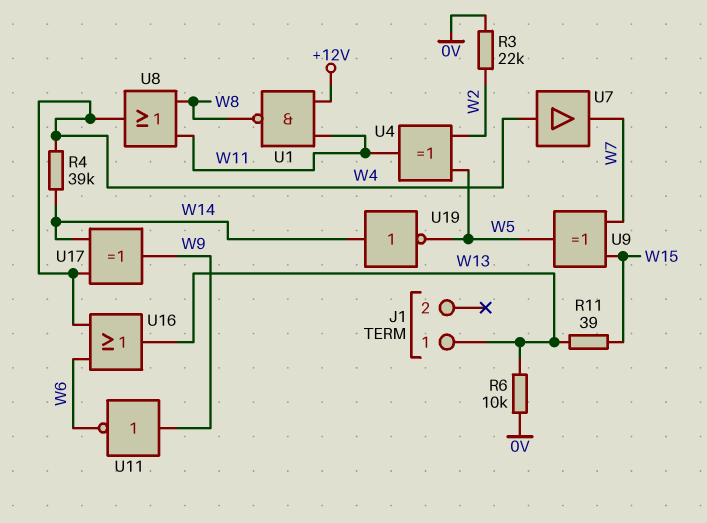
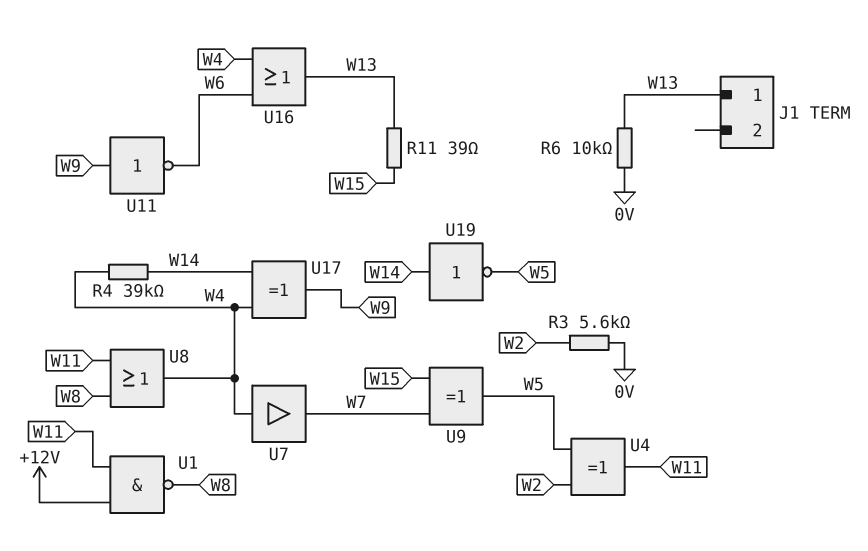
R3: 22k (0V, W2) -> 5.6k (0V, W2)

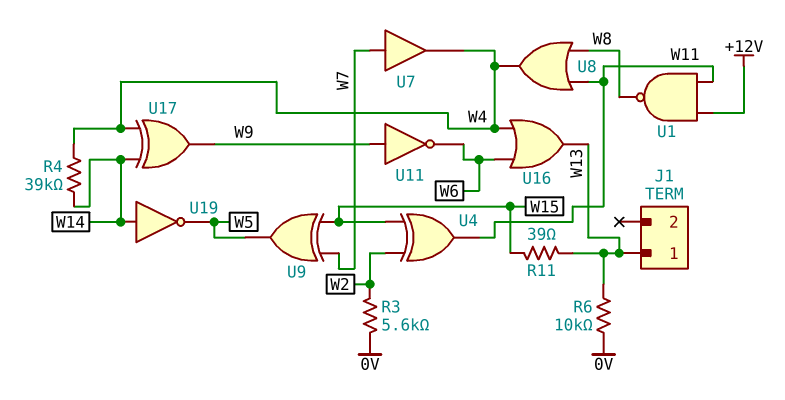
U4: XOR (in W2, in W5, out W11) -> XOR (in W2, in W15, out W11)
U7: buffer (in W4, out W7) -> buffer (in W7, out W4)

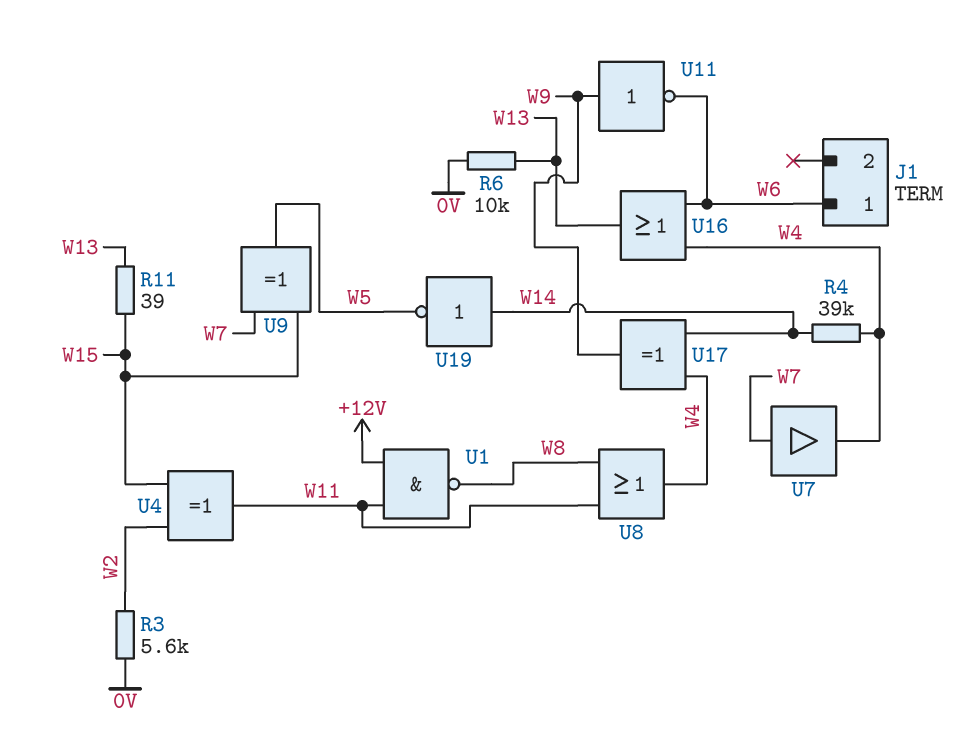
J1 pin 1: W13 -> W6

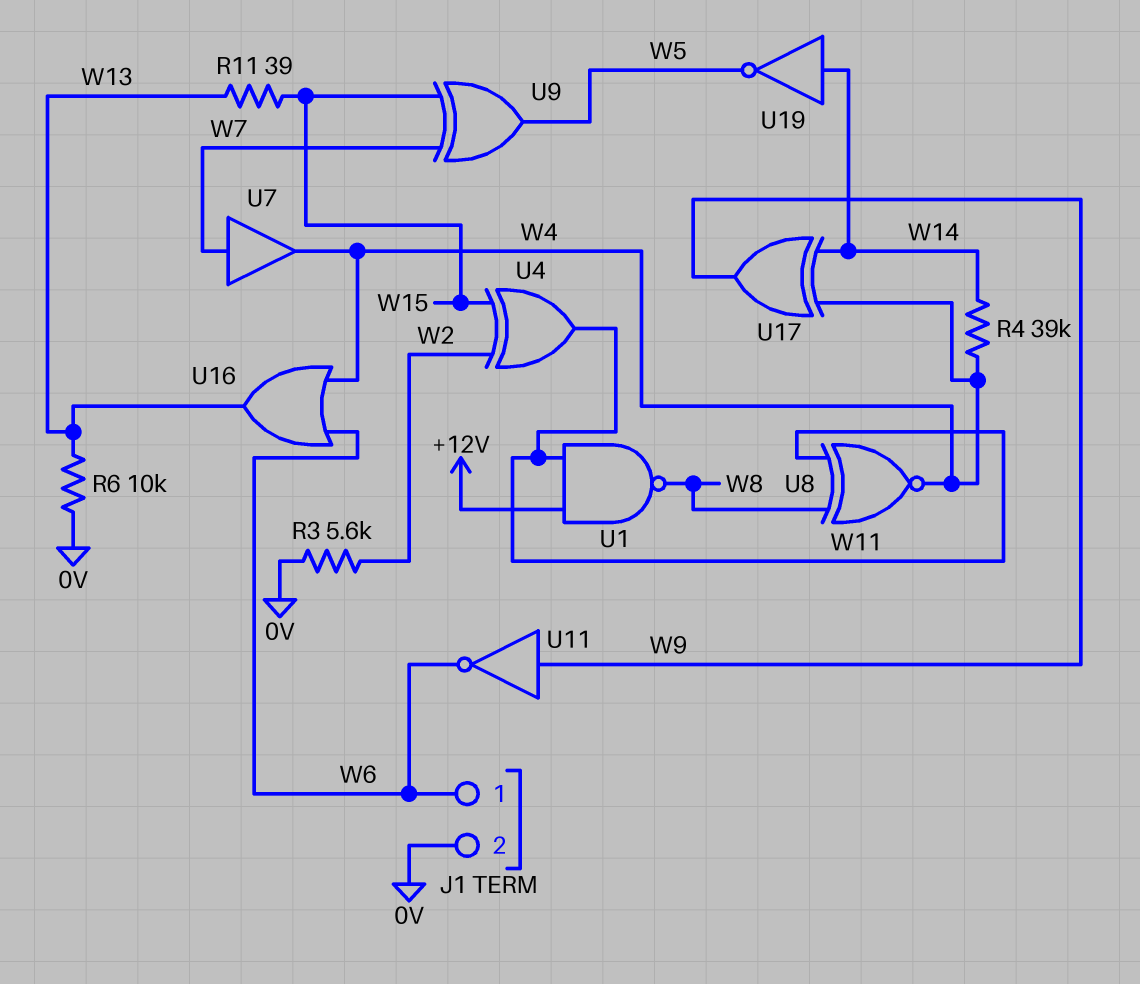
J1 pin 2: none -> 0V
U8: OR (in W8, in W11, out W4) -> XNOR (in W8, in W11, out W4)

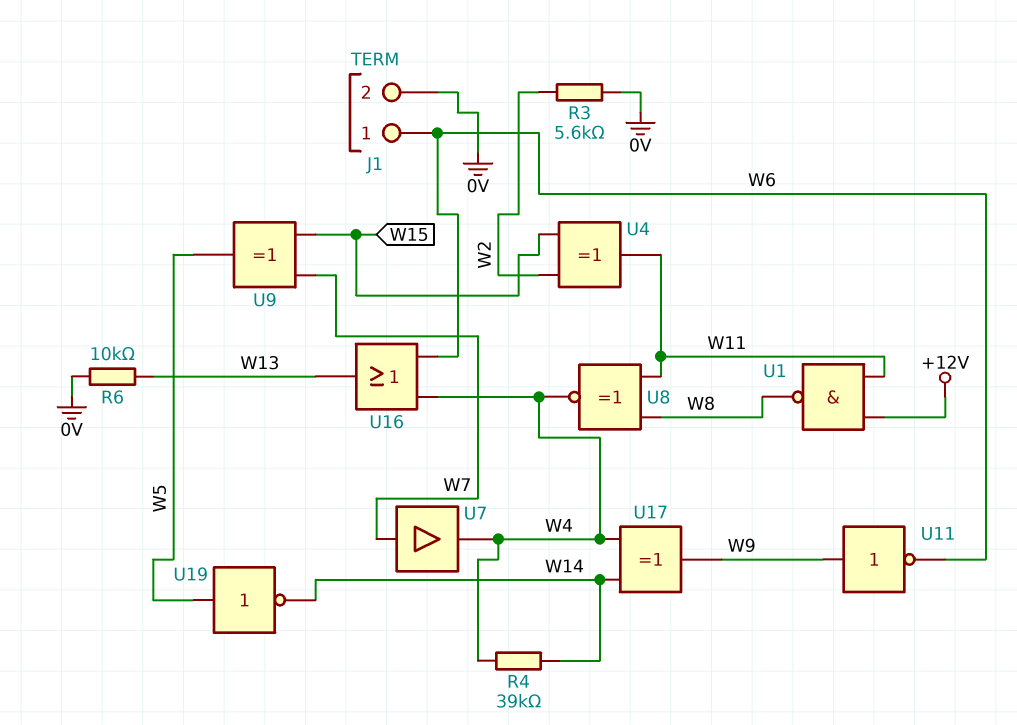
R11: 39 (W13, W15) -> none
U19: NOT (in W14, out W5) -> NOT (in W5, out W14)

